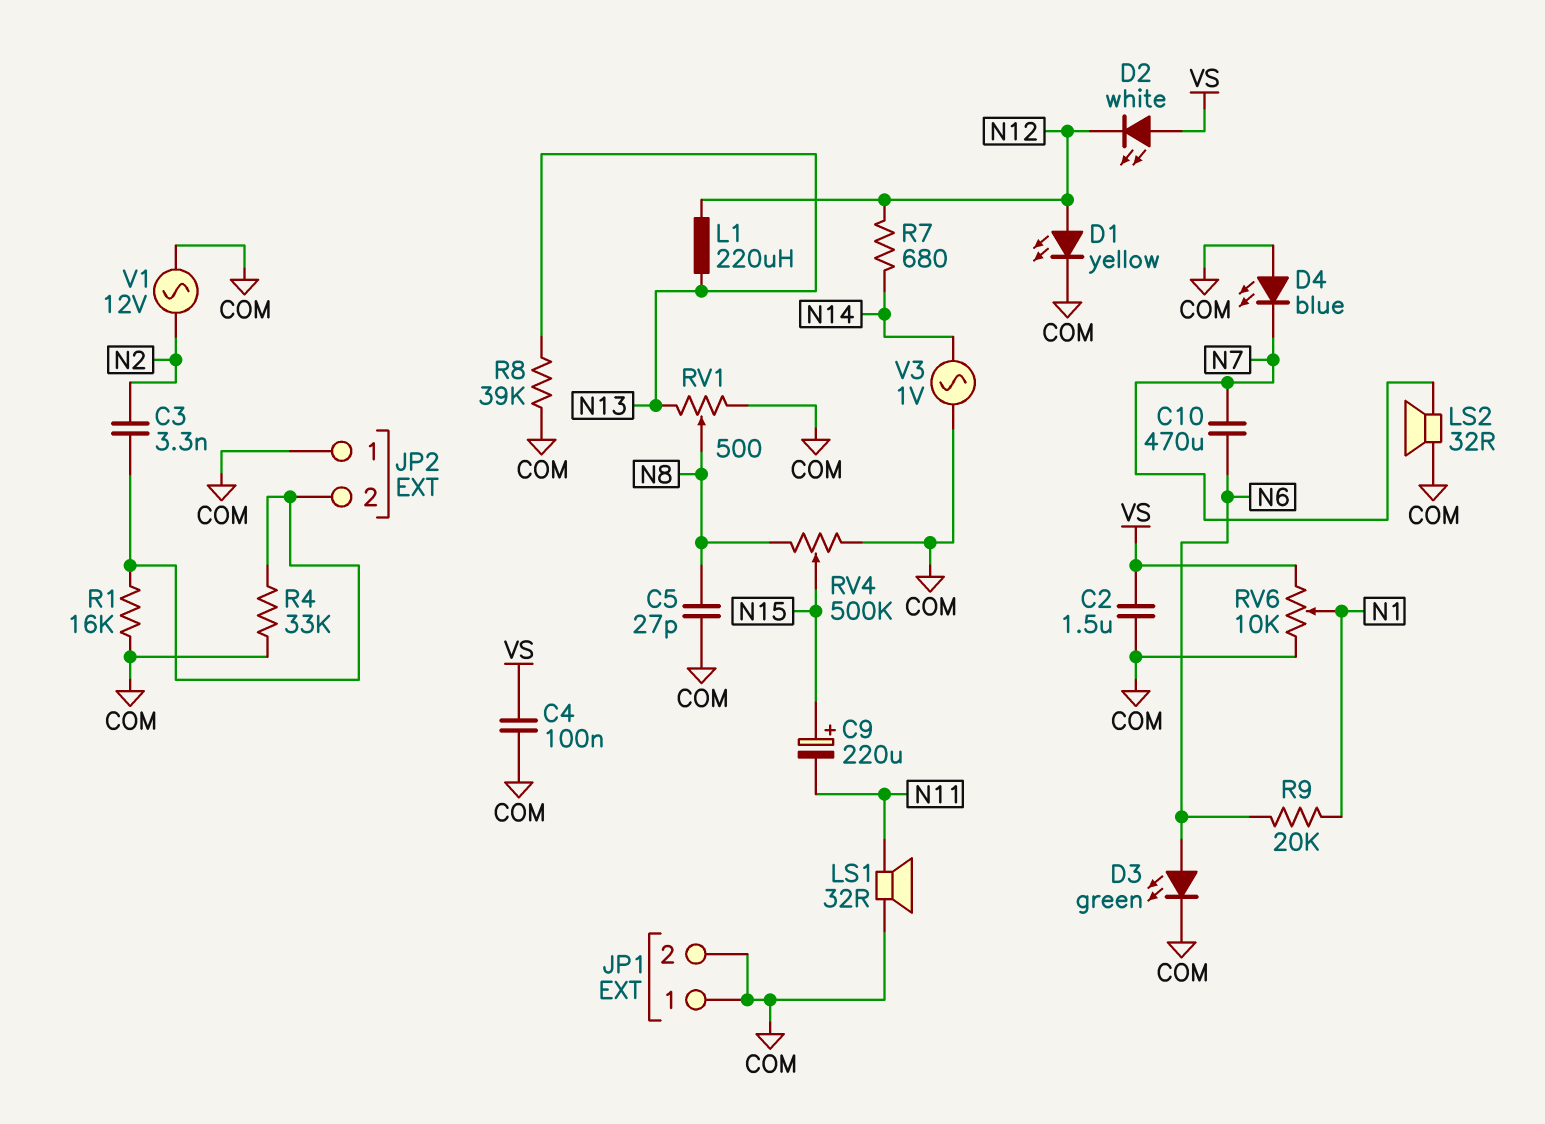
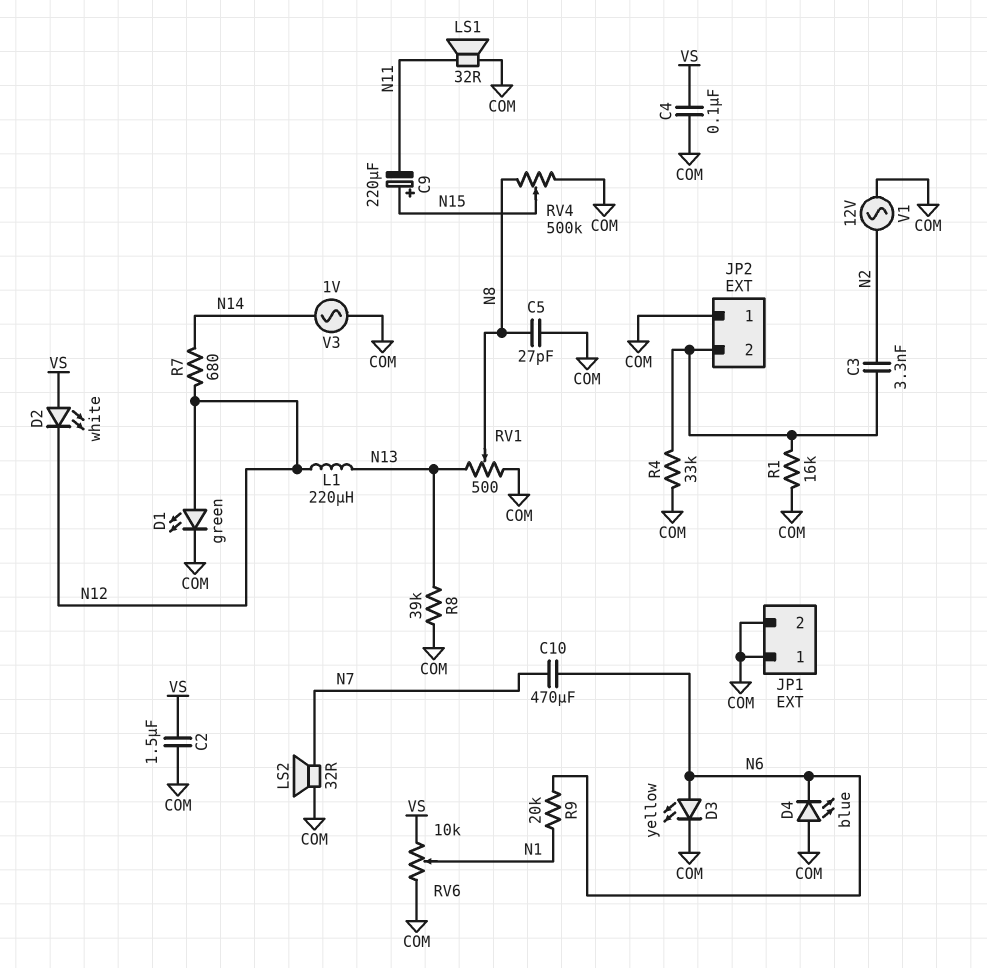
D1: LED yellow (A N12, K COM) -> LED green (A N12, K COM)
D3: LED green (A N6, K COM) -> LED yellow (A N6, K COM)
D4: LED blue (A COM, K N7) -> LED blue (A COM, K N6)

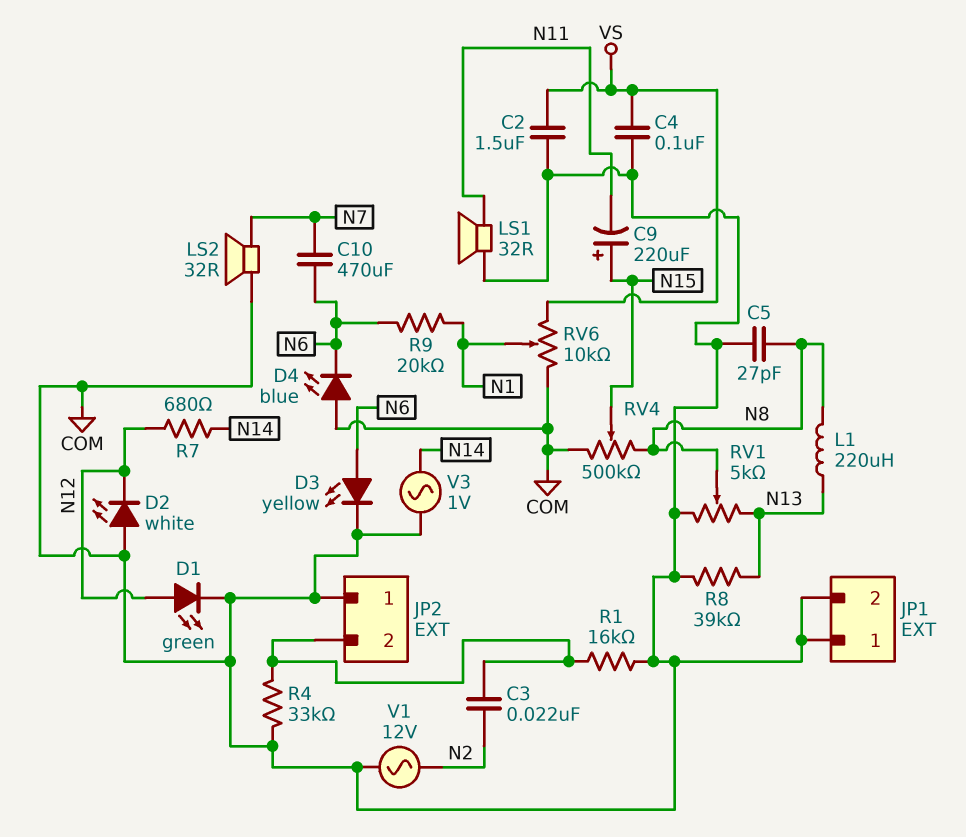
C3: 3.3nF (JP2/2, N2) -> 22nF (JP2/2, N2)
D2: LED white (A VS, K N12) -> LED white (A COM, K N12)
L1: 220uH (N12, N13) -> 220uH (N8, N13)
RV1: 500 (COM, N13, wiper N8) -> 5k (COM, N13, wiper N8)

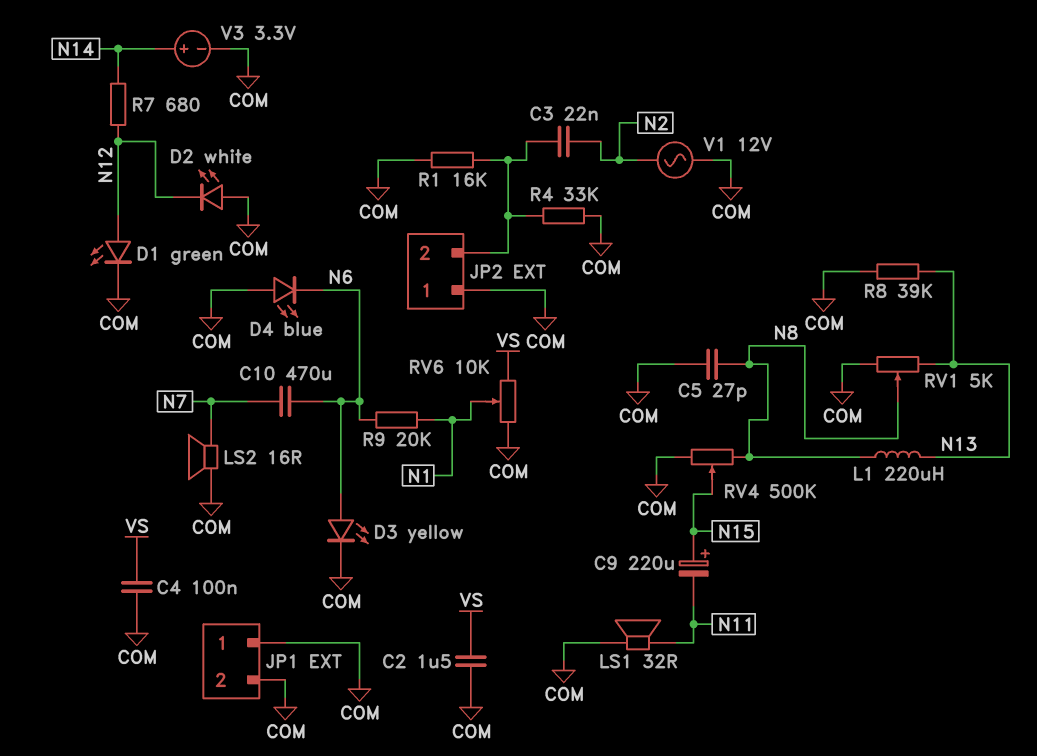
LS2: speaker 32R (COM, N7) -> speaker 16R (COM, N7)
V3: AC 1V (COM, N14) -> 3.3V (plus N14, minus COM)

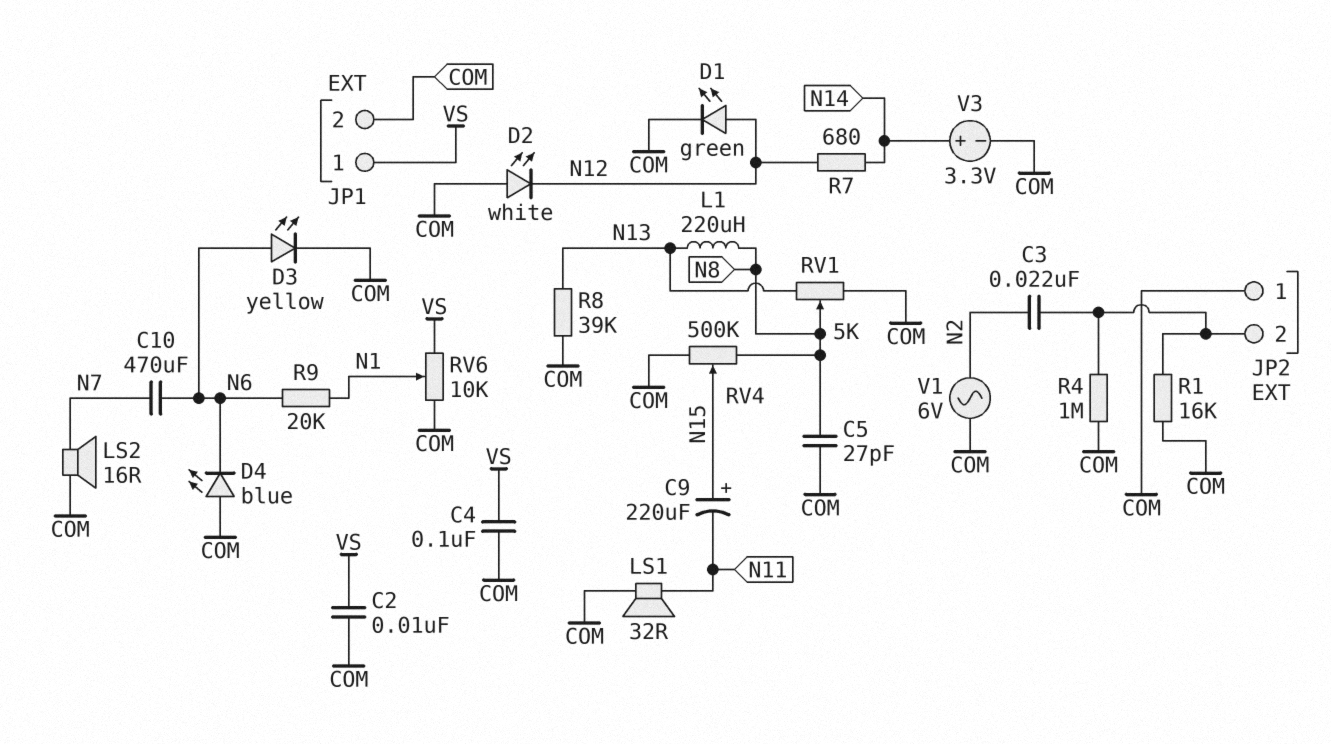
C2: 1.5uF (COM, VS) -> 10nF (COM, VS)
JP1 pin 1: COM -> VS
R4: 33k (COM, JP2/2) -> 1M (COM, JP2/2)
V1: AC 12V (COM, N2) -> AC 6V (COM, N2)

